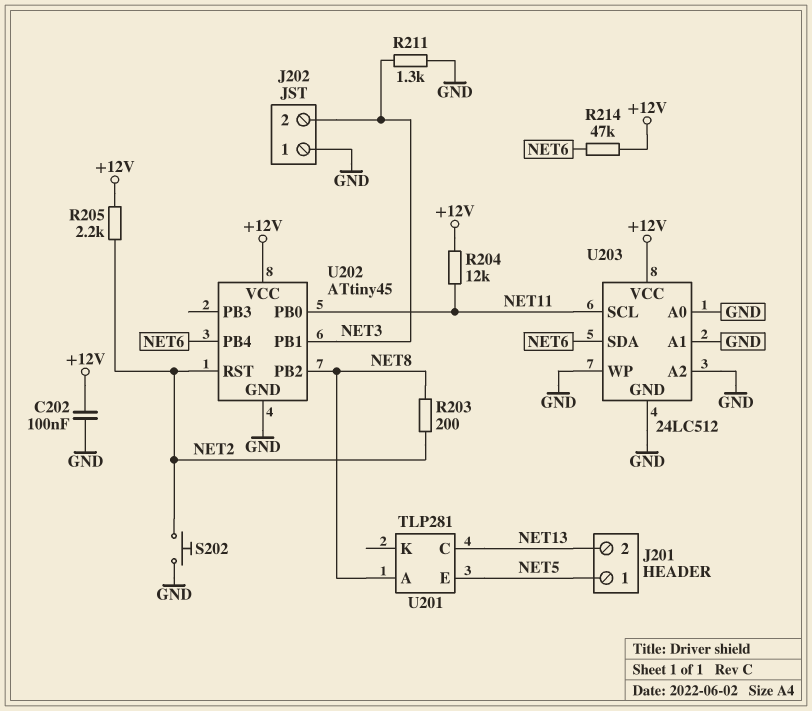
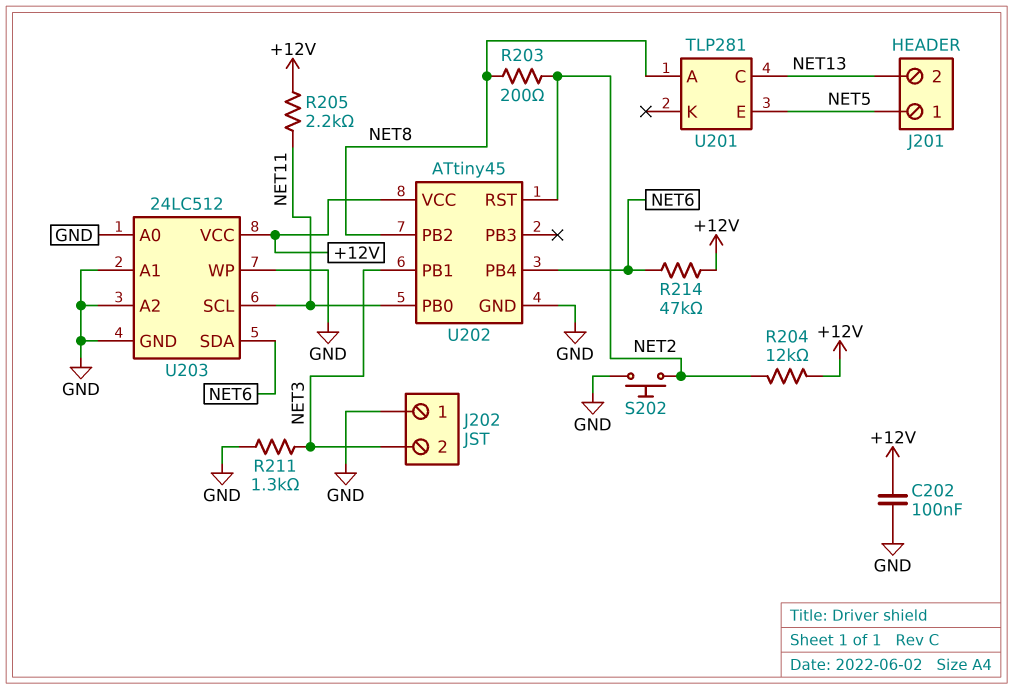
R204: 12k (+12V, NET11) -> 12k (+12V, NET2)
R205: 2.2k (+12V, NET2) -> 2.2k (+12V, NET11)

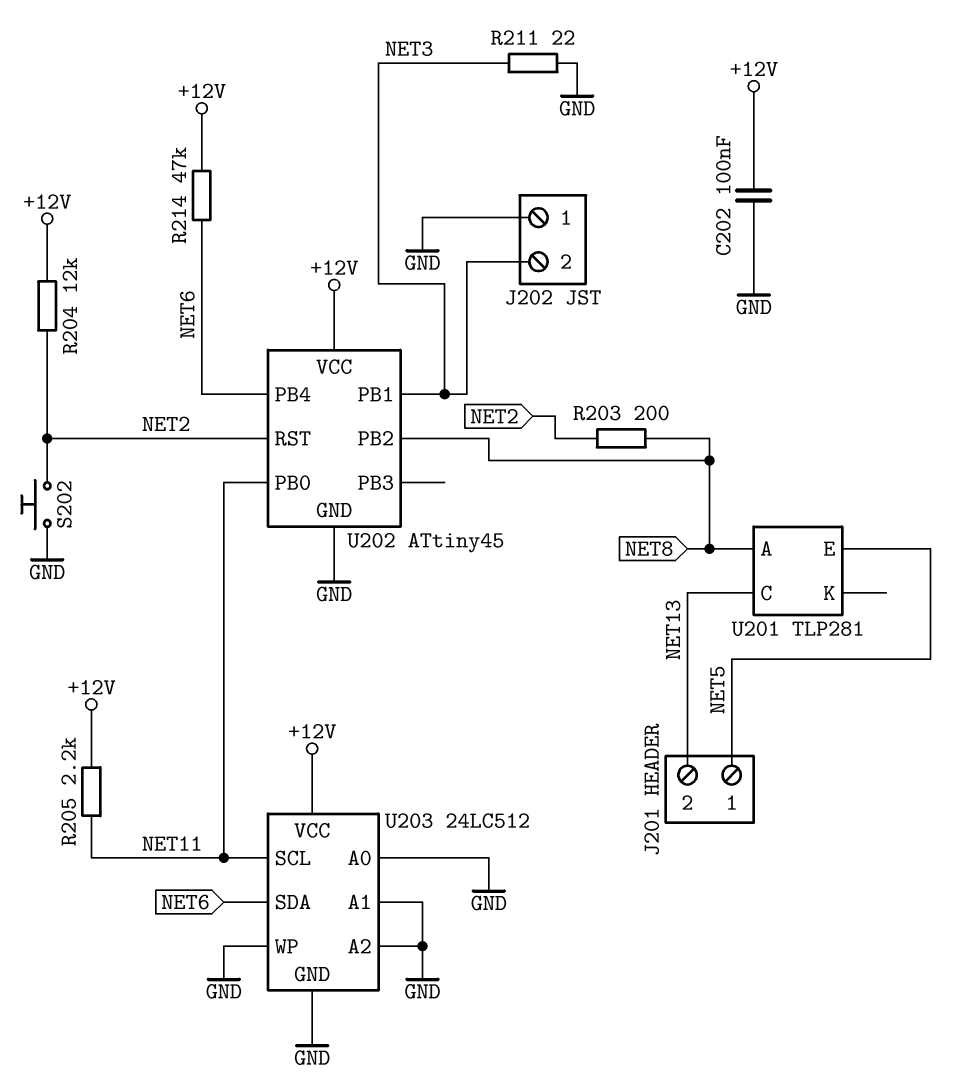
R211: 1.3k (GND, NET3) -> 22 (GND, NET3)

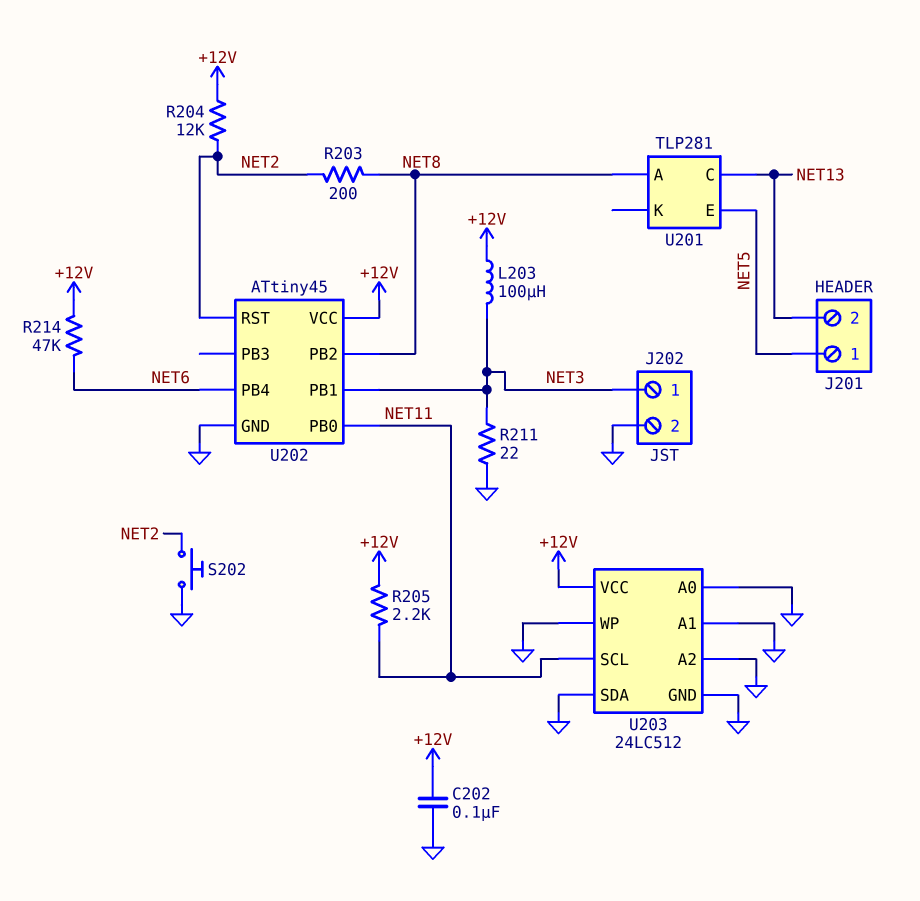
J202 pin 1: GND -> NET3
J202 pin 2: NET3 -> GND
L203: none -> 100uH (+12V, NET3)
U203 pin SDA: NET6 -> GND

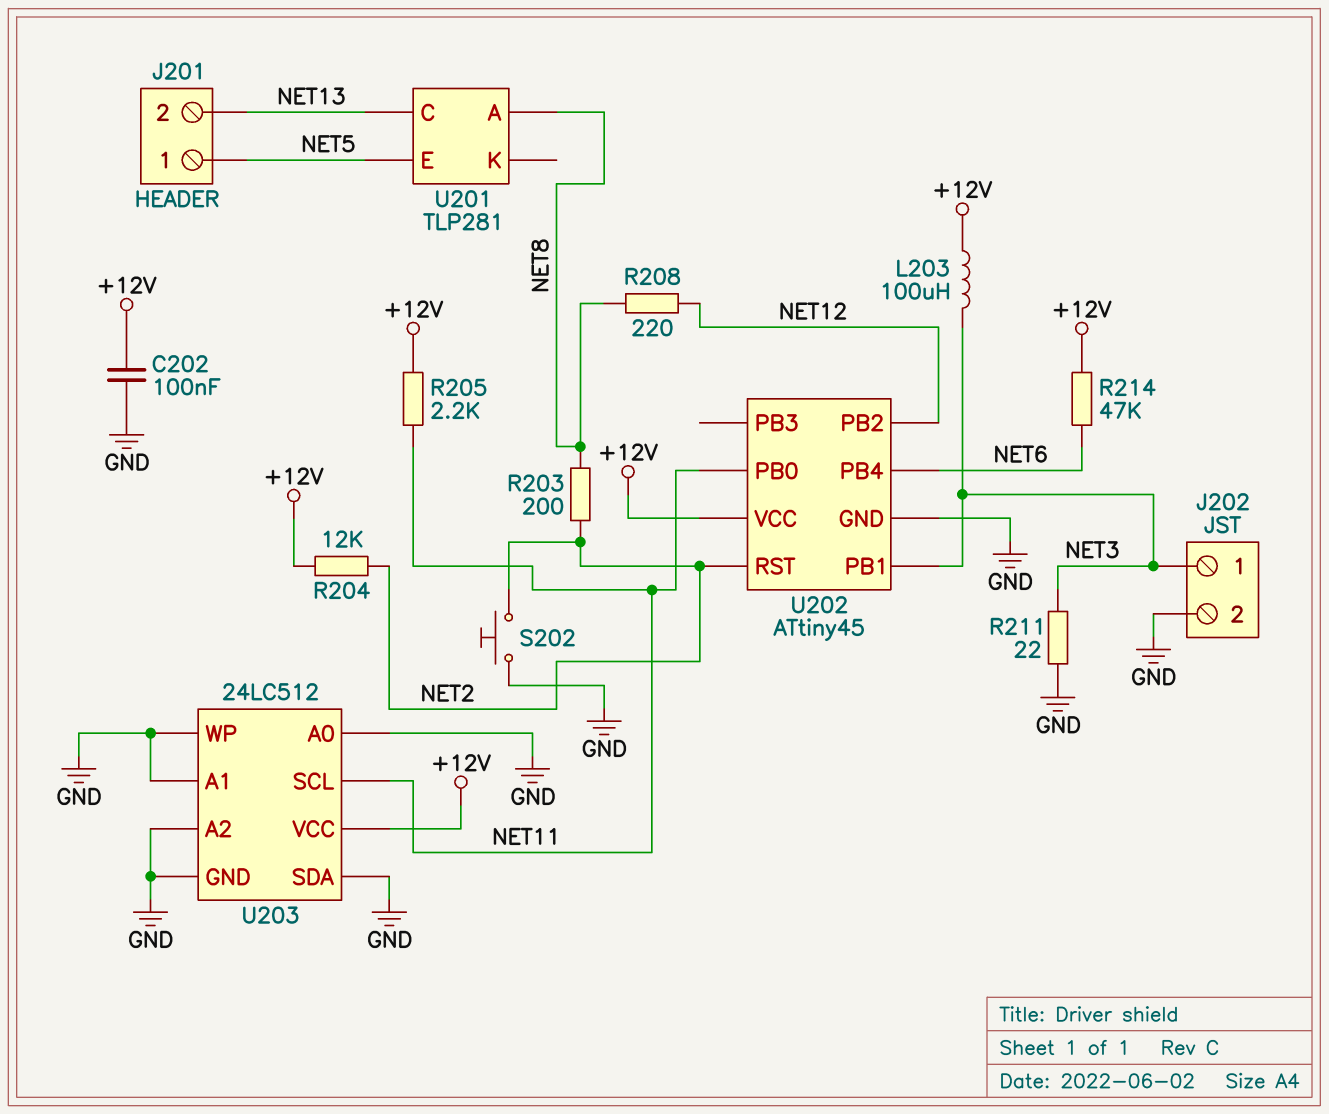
R208: none -> 220 (NET8, NET12)
U202 pin PB2: NET8 -> NET12

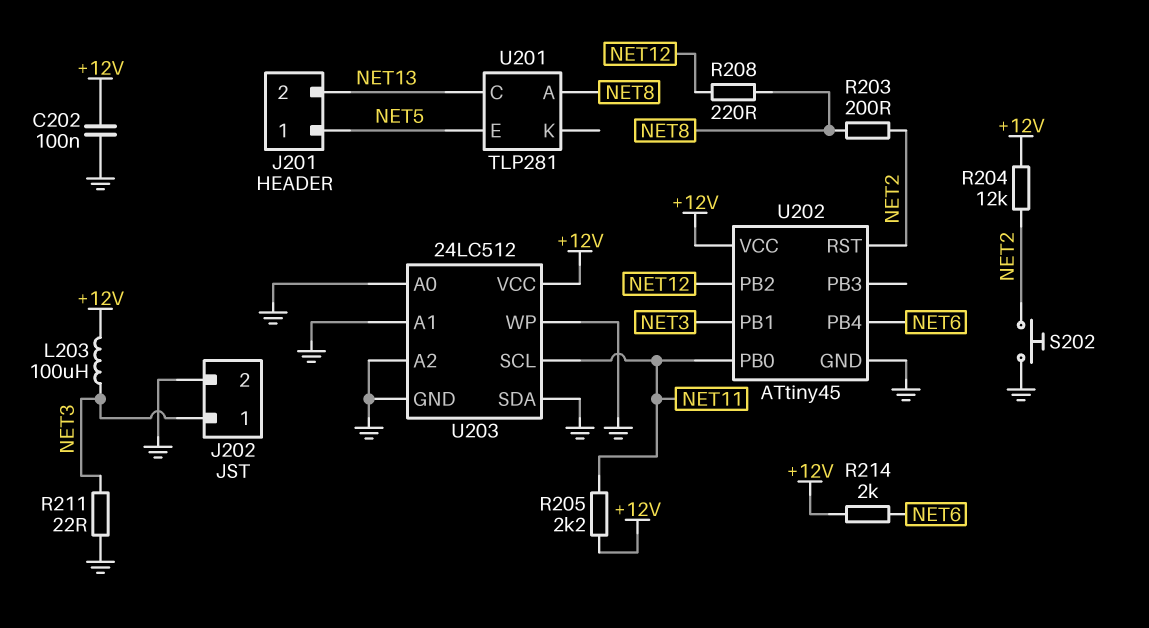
R214: 47k (+12V, NET6) -> 2k (+12V, NET6)

